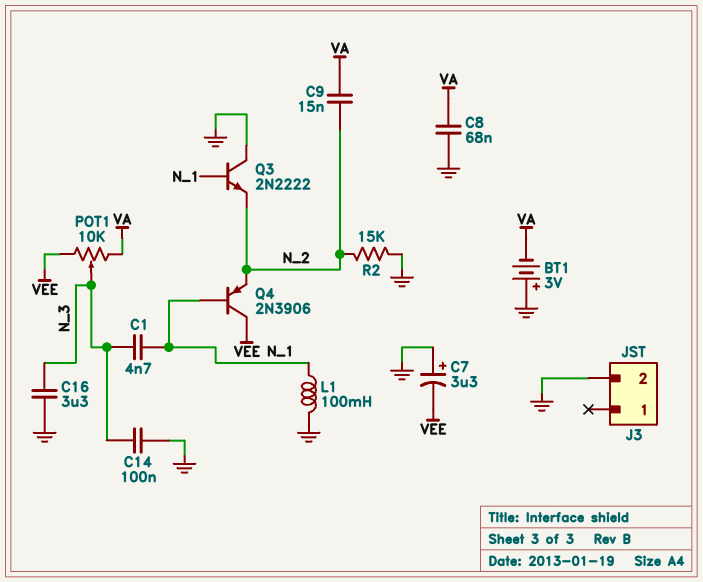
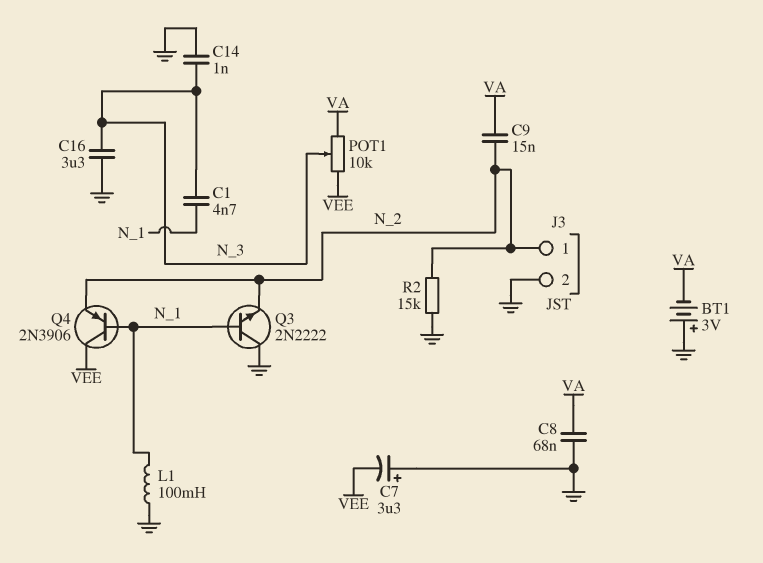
C14: 100nF (GND, N_3) -> 1nF (GND, N_3)
J3 pin 1: none -> N_2

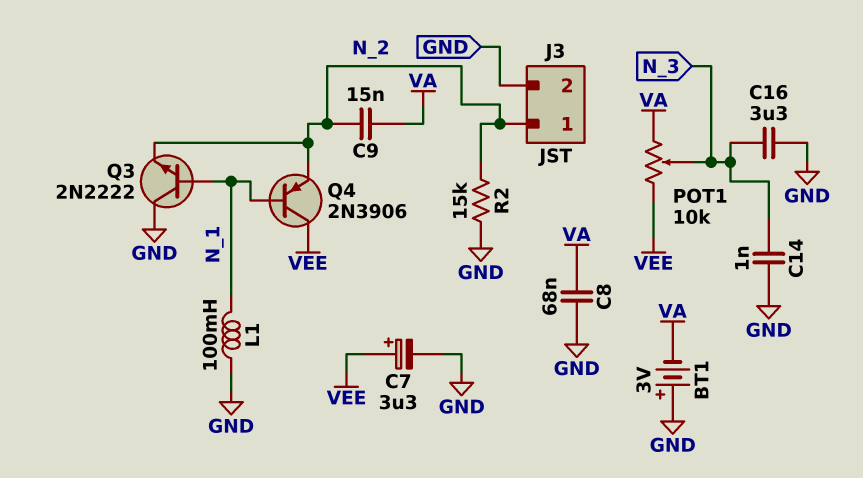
C1: 4.7nF (N_1, N_3) -> none
C7: 3.3uF (plus GND, minus VEE) -> 3.3uF (plus VEE, minus GND)

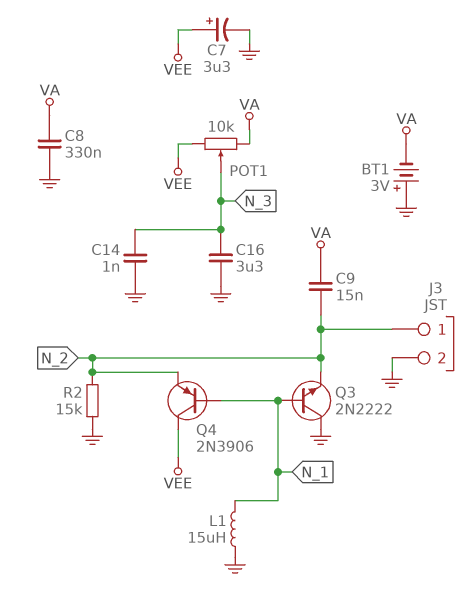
C8: 68nF (GND, VA) -> 330nF (GND, VA)
L1: 100mH (GND, N_1) -> 15uH (GND, N_1)

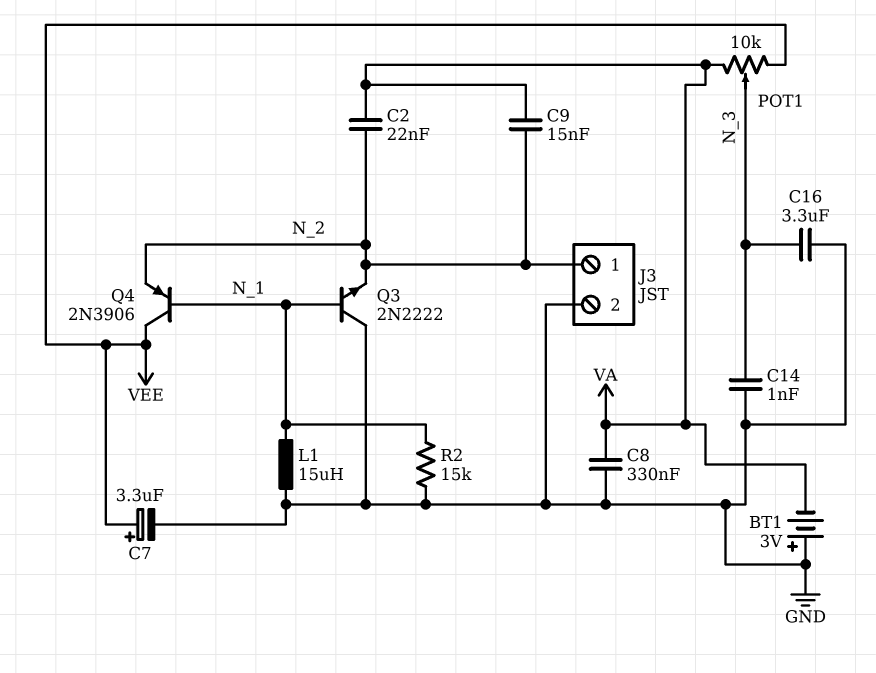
C2: none -> 22nF (N_2, VA)
R2: 15k (GND, N_2) -> 15k (GND, N_1)

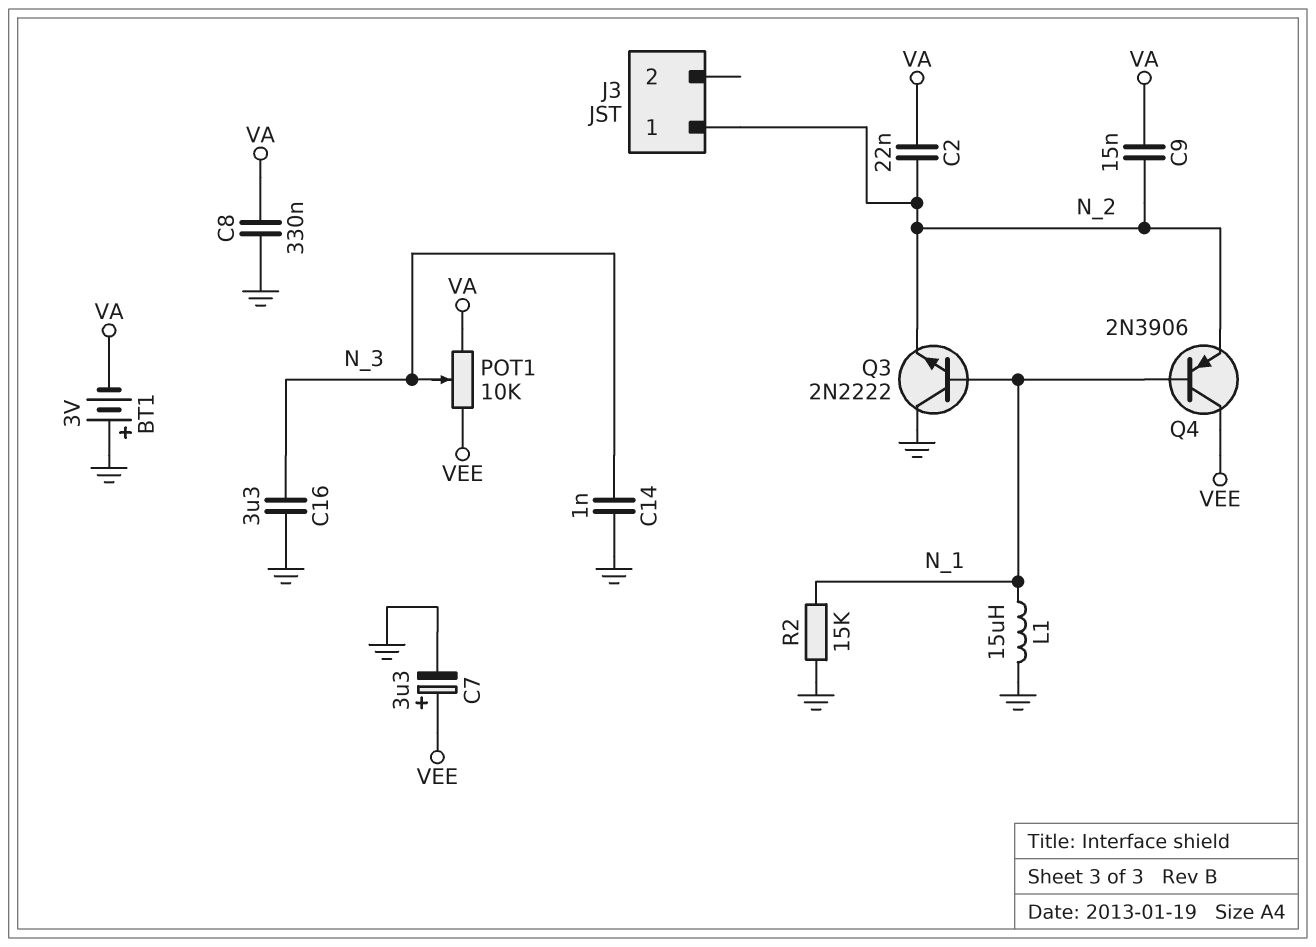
J3 pin 2: GND -> none

